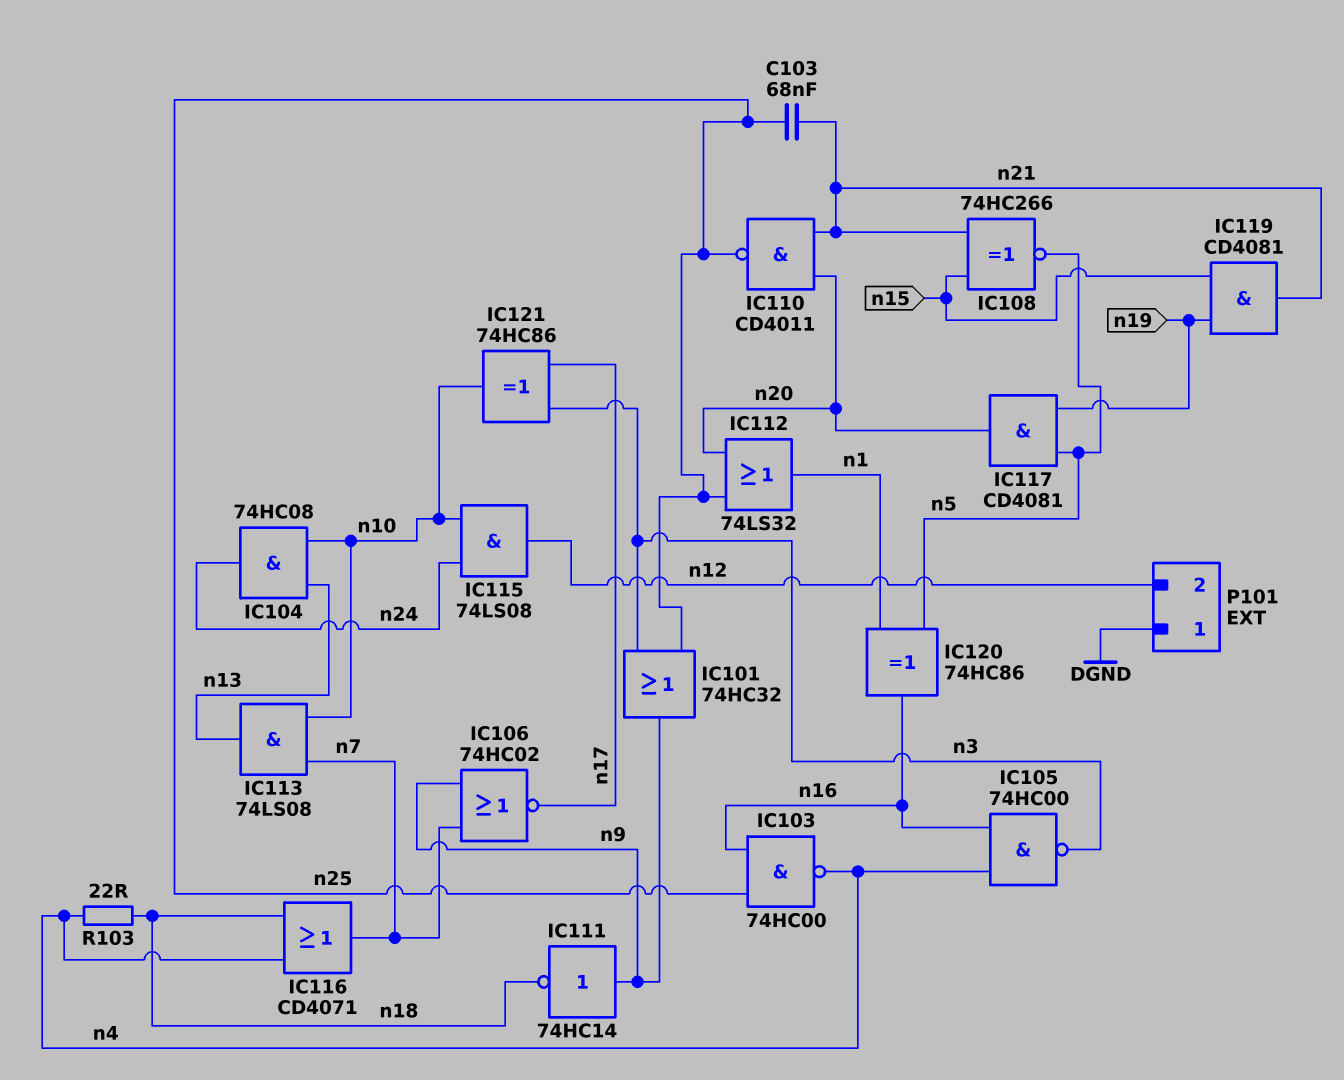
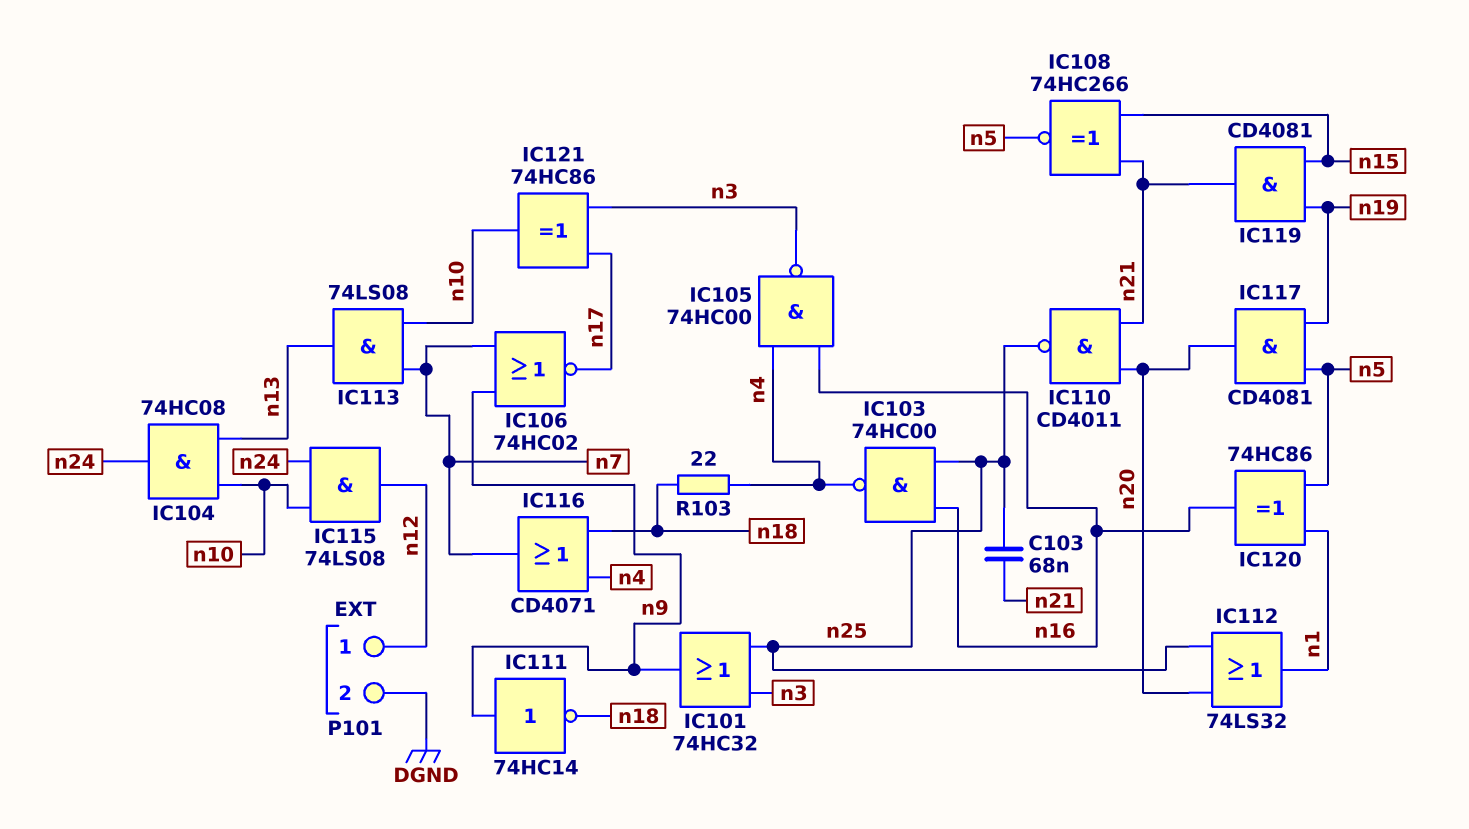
P101 pin 1: DGND -> n12
P101 pin 2: n12 -> DGND

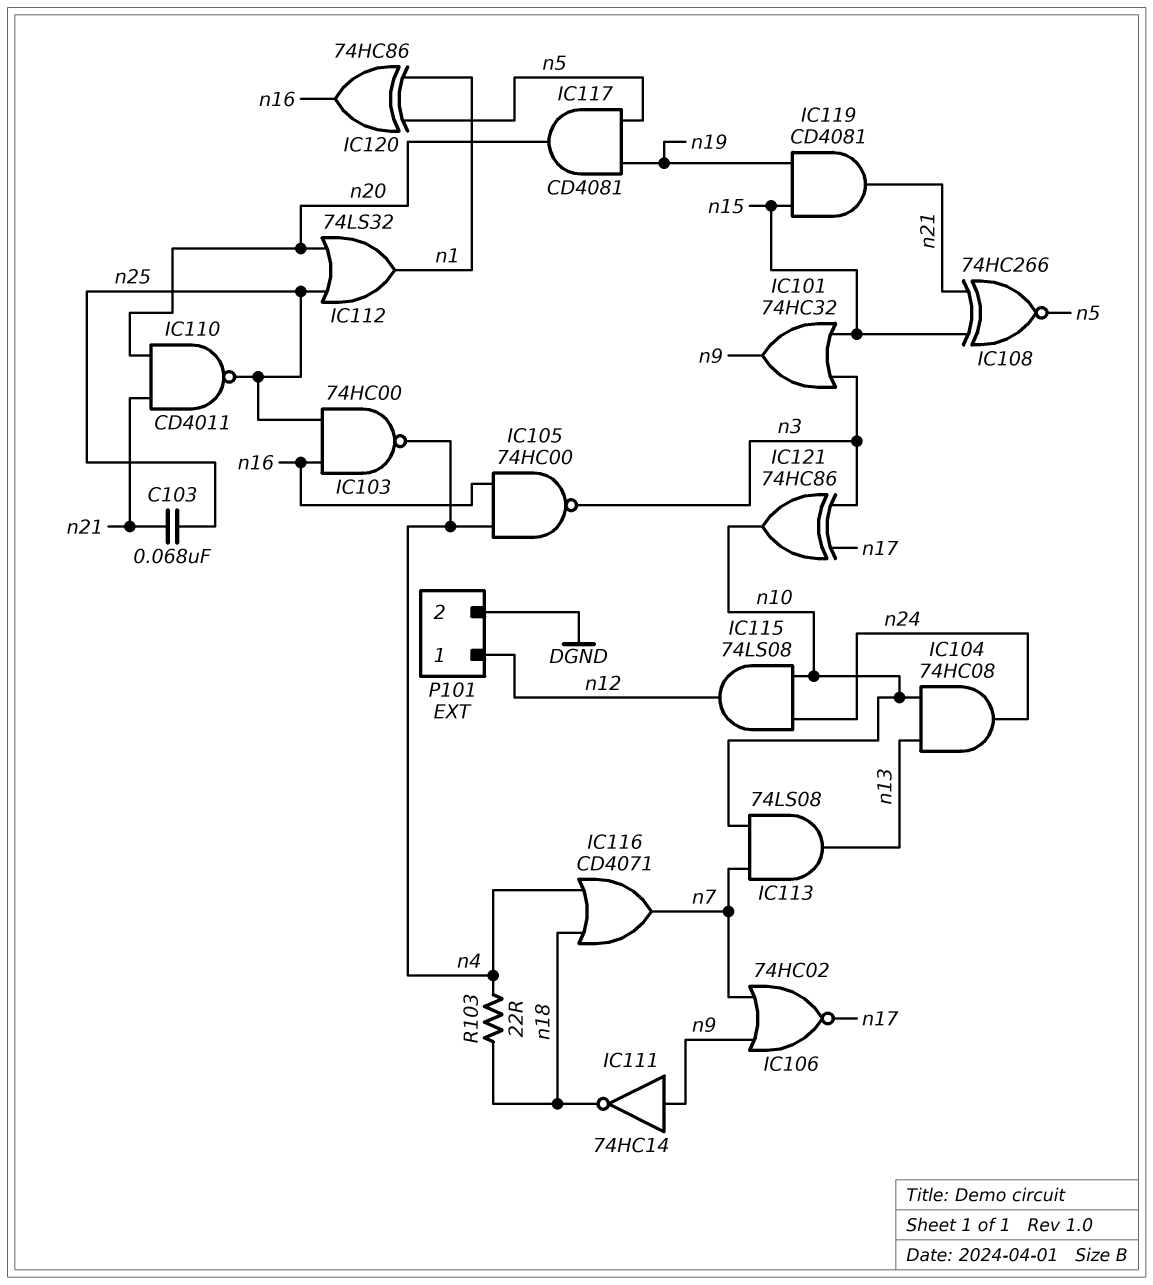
IC101: OR 74HC32 (in n3, in n25, out n9) -> OR 74HC32 (in n3, in n15, out n9)

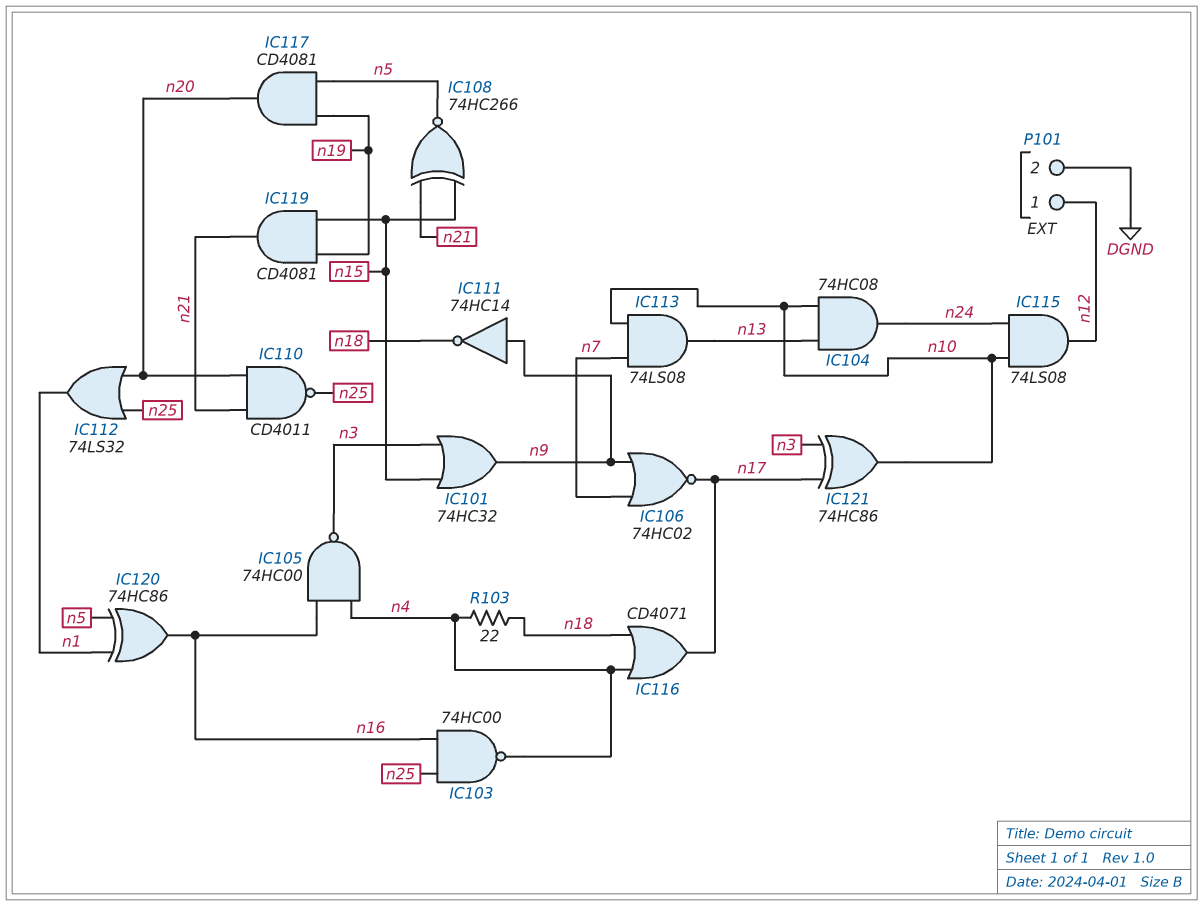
C103: 68nF (n21, n25) -> none
IC116: OR CD4071 (in n4, in n18, out n7) -> OR CD4071 (in n4, in n18, out n17)

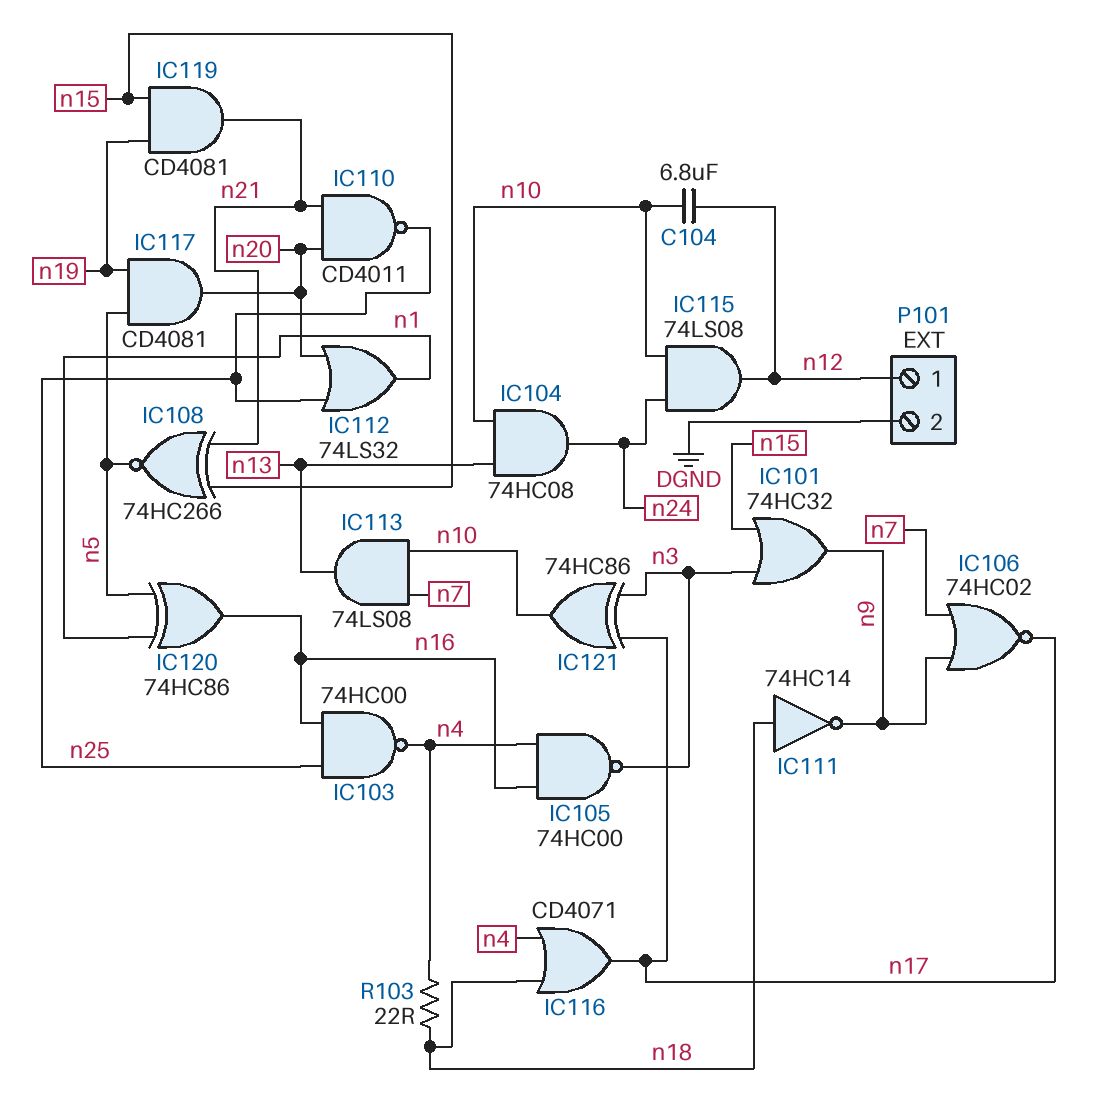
C104: none -> 6.8uF (n10, n12)
IC111: NOT 74HC14 (in n9, out n18) -> NOT 74HC14 (in n18, out n9)

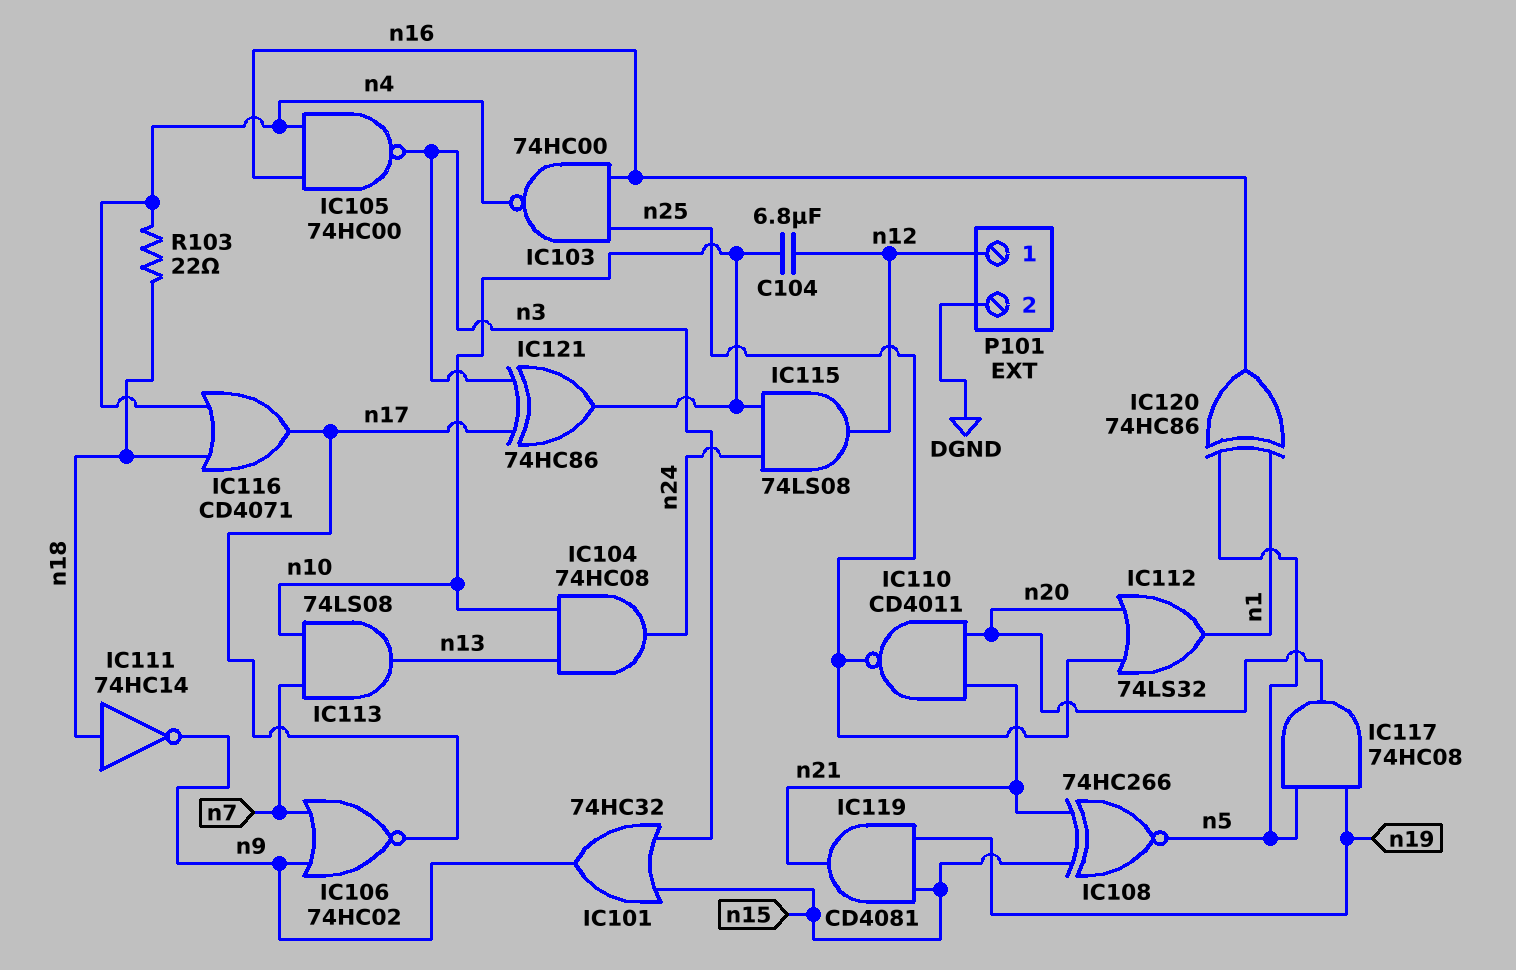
IC117: AND CD4081 (in n5, in n19, out n20) -> AND 74HC08 (in n5, in n19, out n20)

